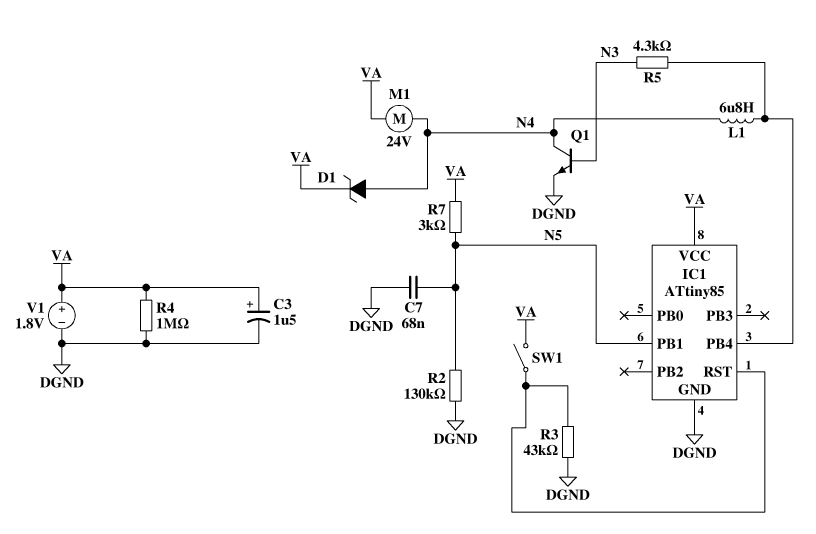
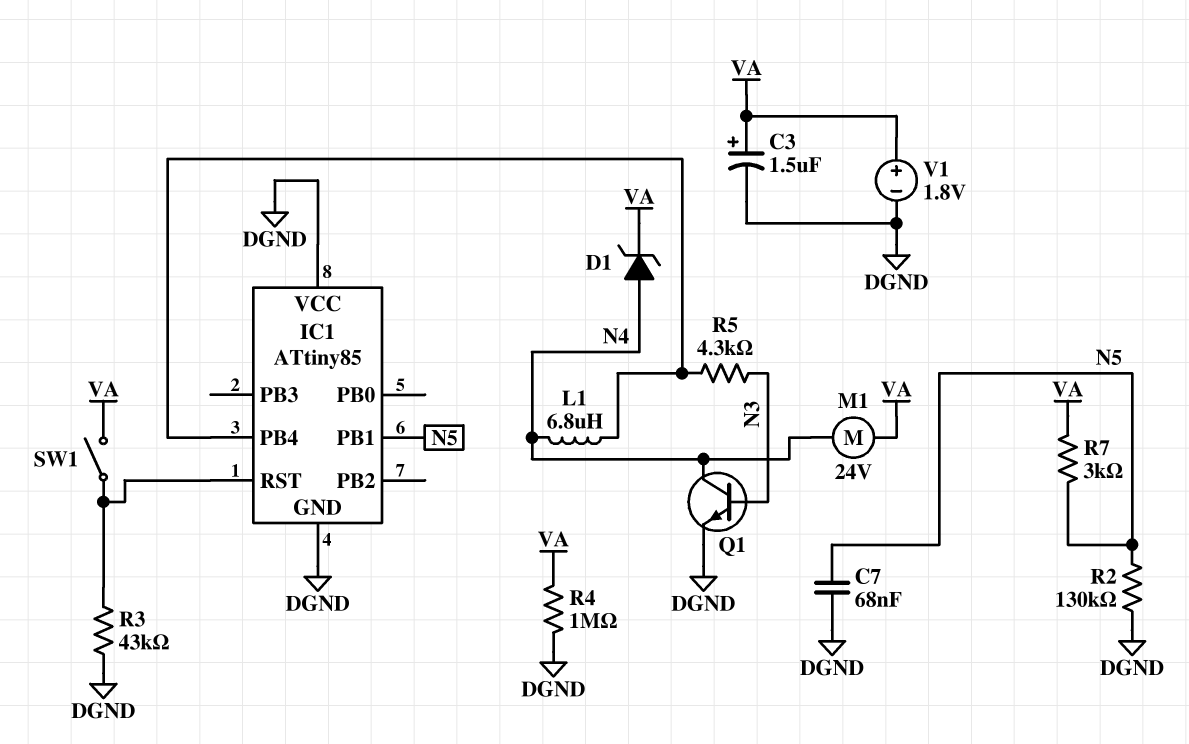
IC1 pin VCC: VA -> DGND

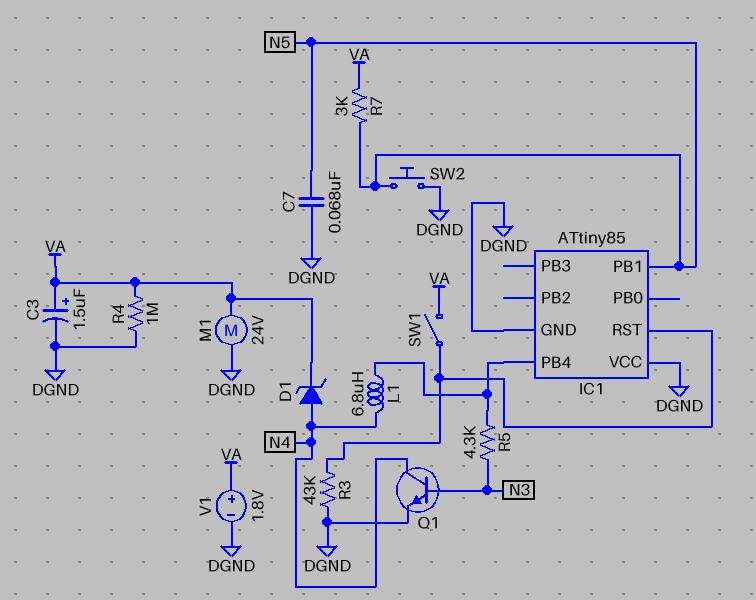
M1: motor 24V (N4, VA) -> motor 24V (DGND, VA)
R2: 130k (DGND, N5) -> none
SW2: none -> button (DGND, N5)

